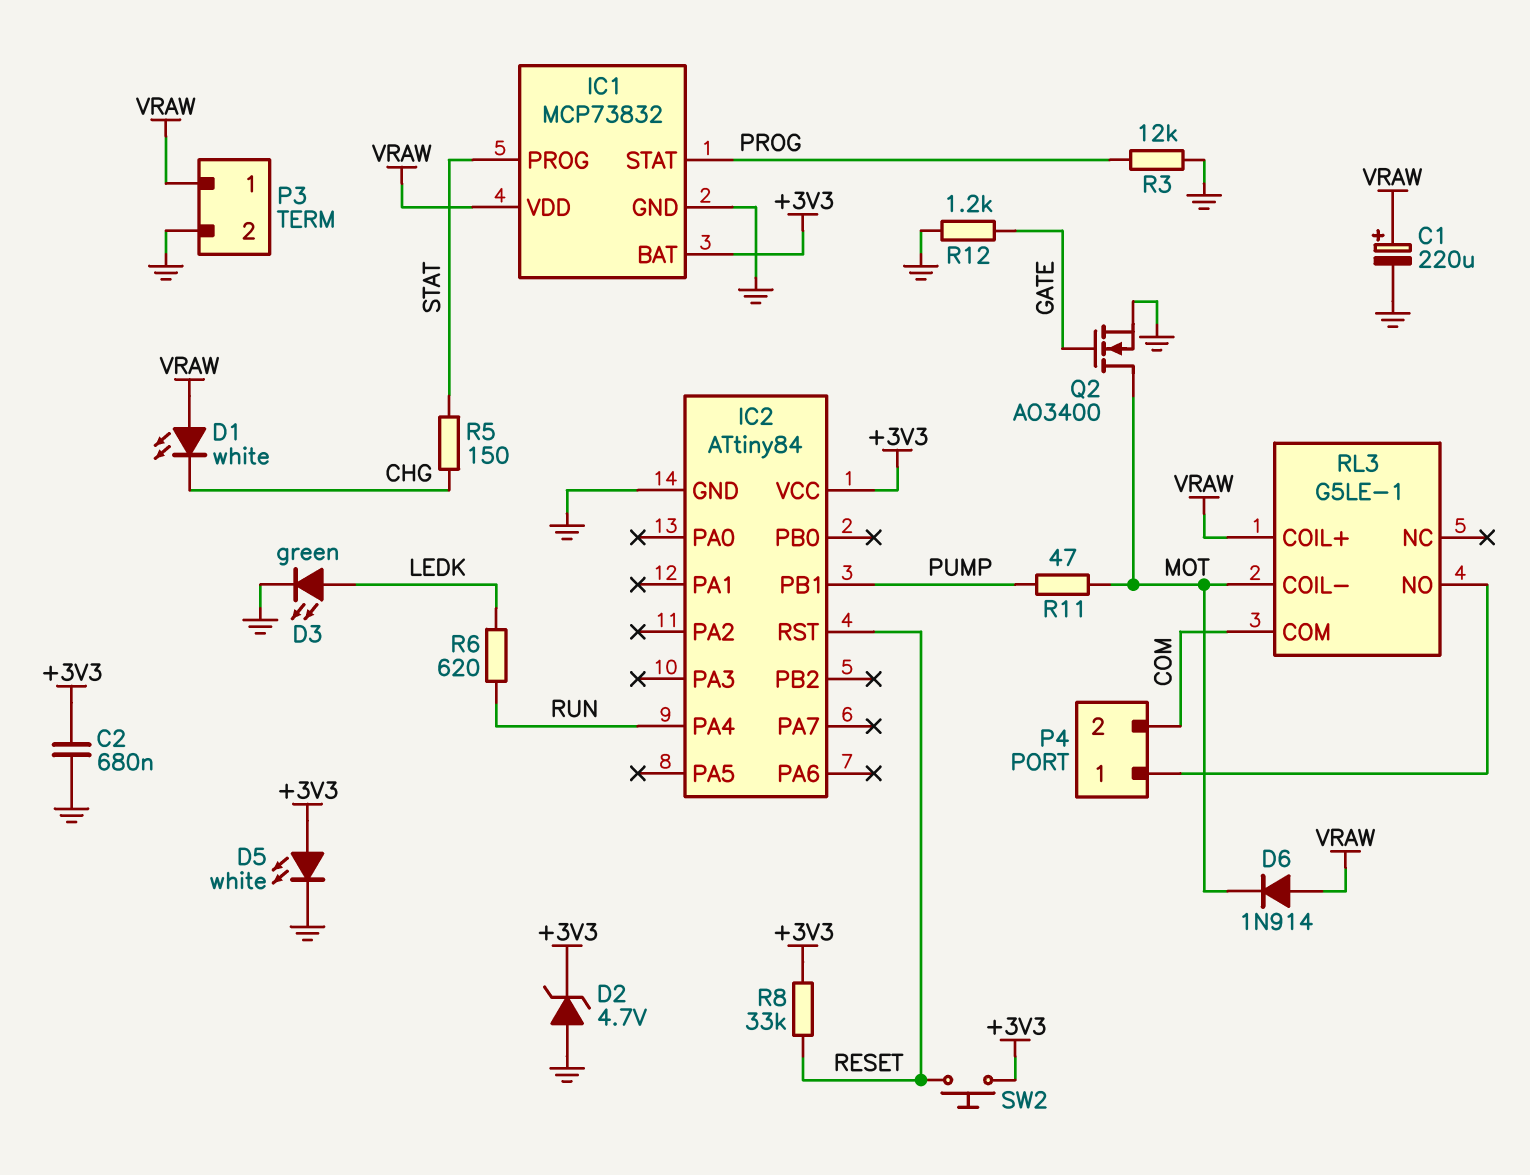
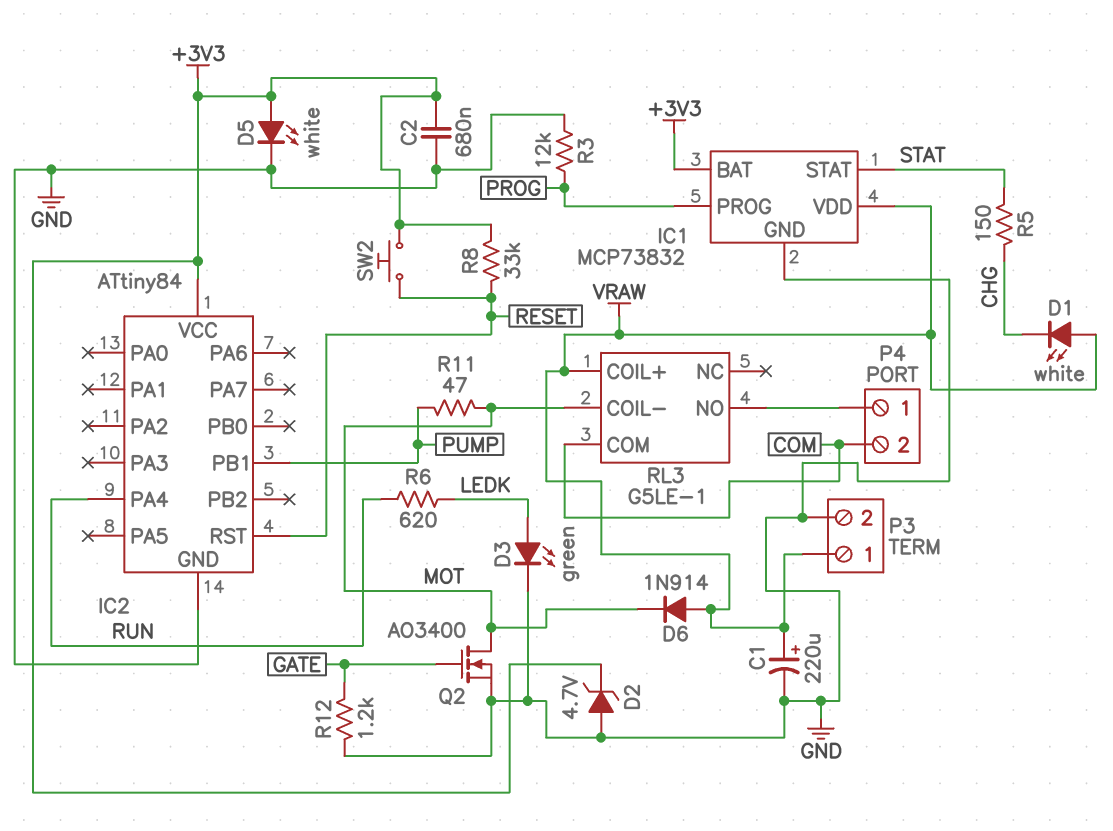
IC1 pin PROG: STAT -> PROG
IC1 pin STAT: PROG -> STAT

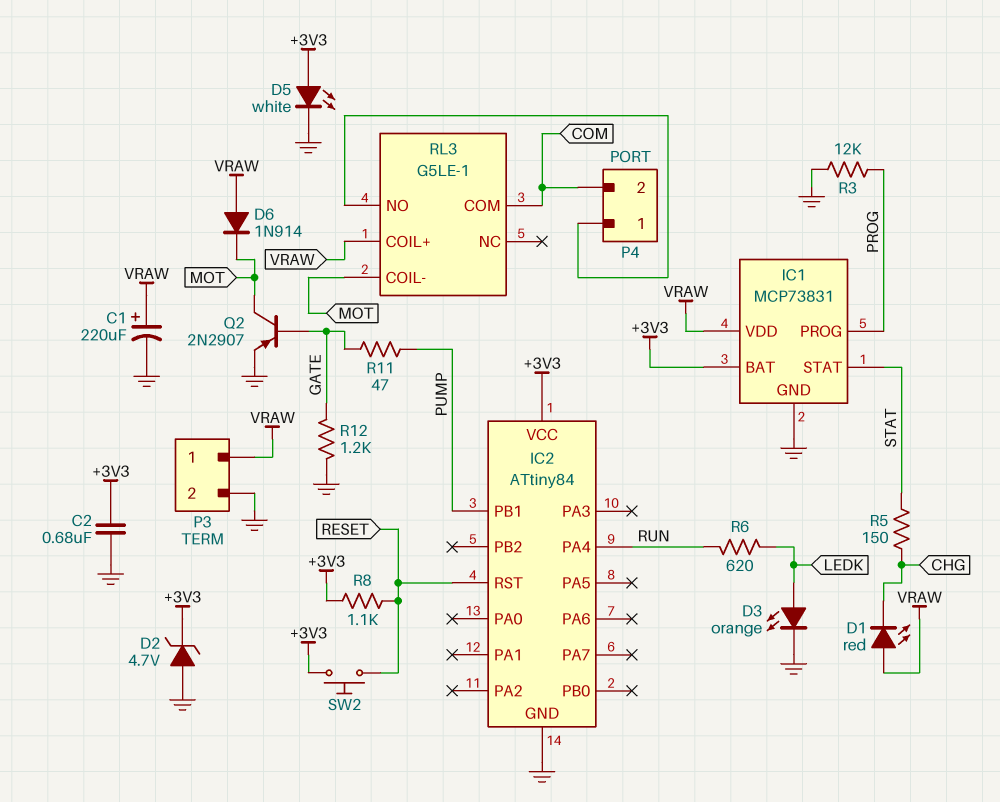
D1: LED white (A VRAW, K CHG) -> LED red (A VRAW, K CHG)
D3: LED green (A LEDK, K GND) -> LED orange (A LEDK, K GND)
IC1: MCP73832 -> MCP73831
Q2: NMOS AO3400 (G GATE, D MOT, S GND) -> PNP 2N2907 (B GATE, C MOT, E GND)
R8: 33k (+3V3, RESET) -> 1.1k (+3V3, RESET)
R11: 47 (MOT, PUMP) -> 47 (GATE, PUMP)

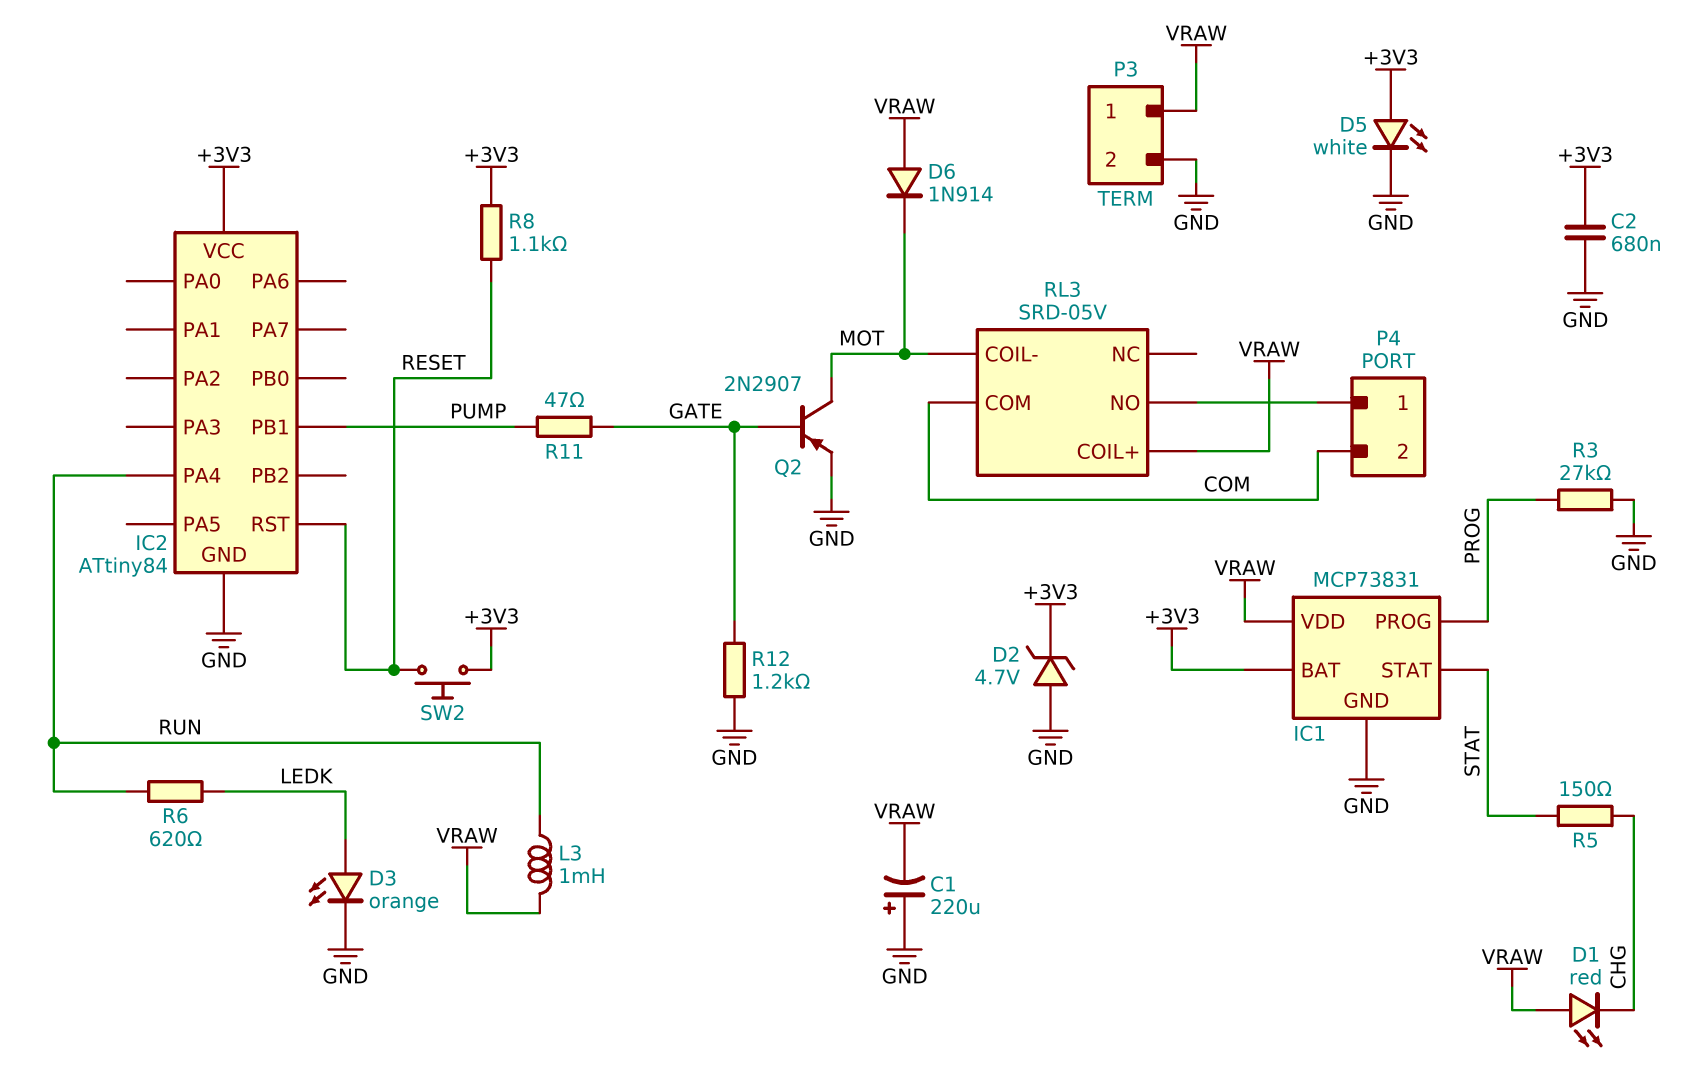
C1: 220uF (plus VRAW, minus GND) -> 220uF (plus GND, minus VRAW)
L3: none -> 1mH (RUN, VRAW)
R3: 12k (GND, PROG) -> 27k (GND, PROG)
RL3: G5LE-1 -> SRD-05V

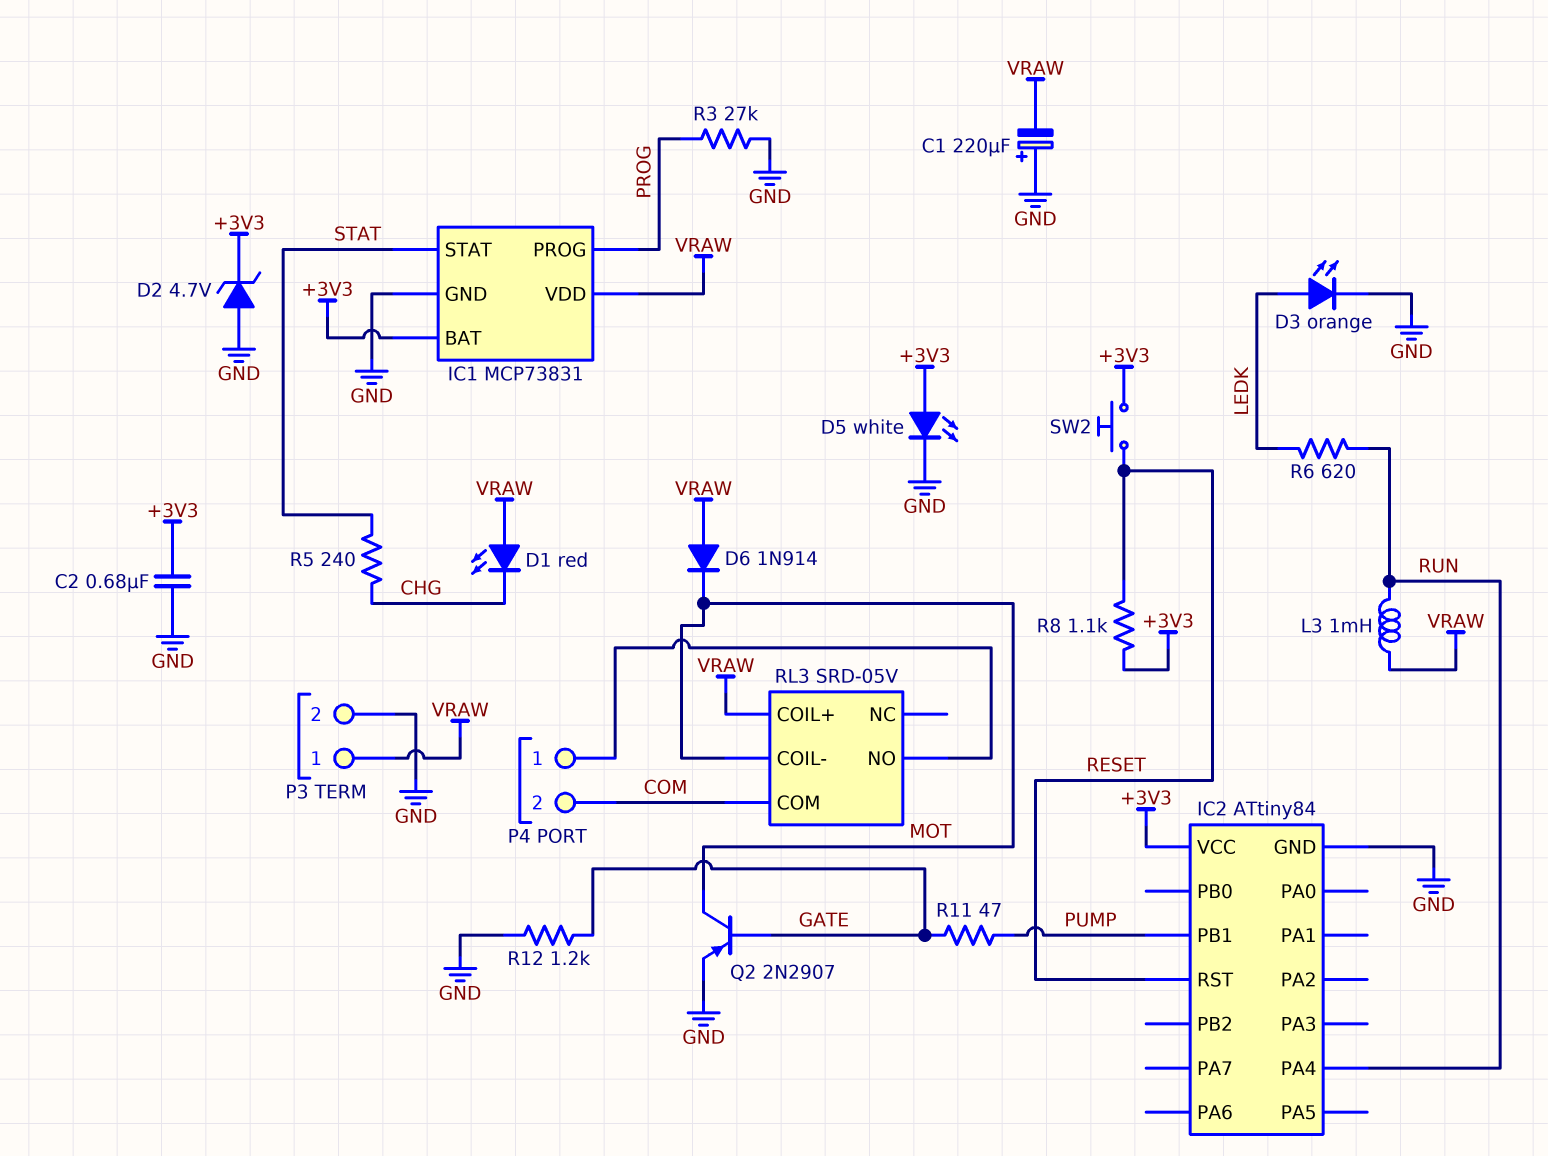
R5: 150 (CHG, STAT) -> 240 (CHG, STAT)

